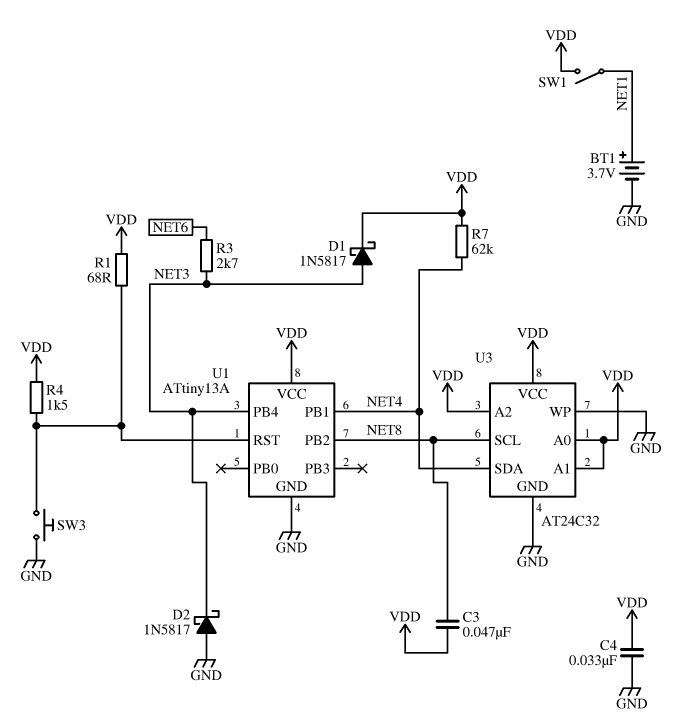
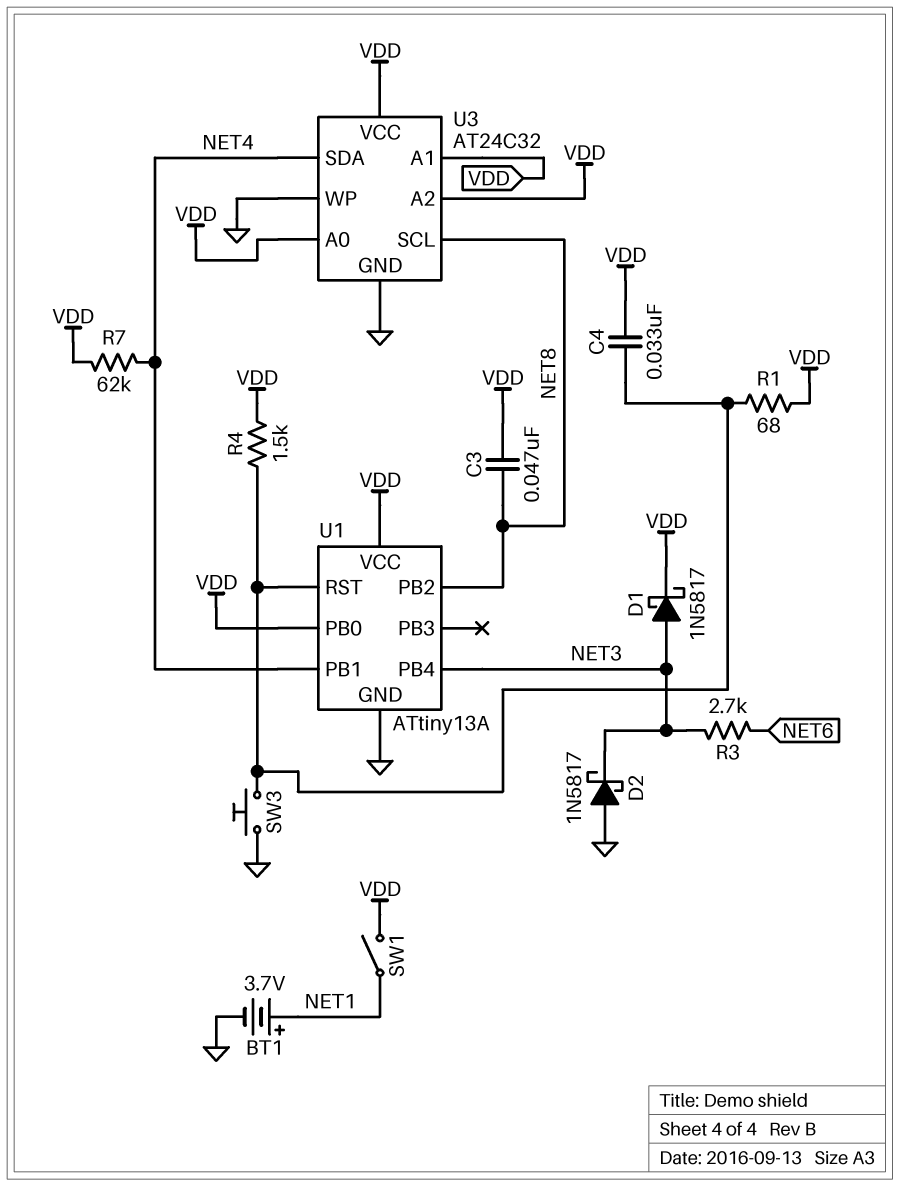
C4: 33nF (GND, VDD) -> 33nF (U1/RST, VDD)
U1 pin PB0: none -> VDD

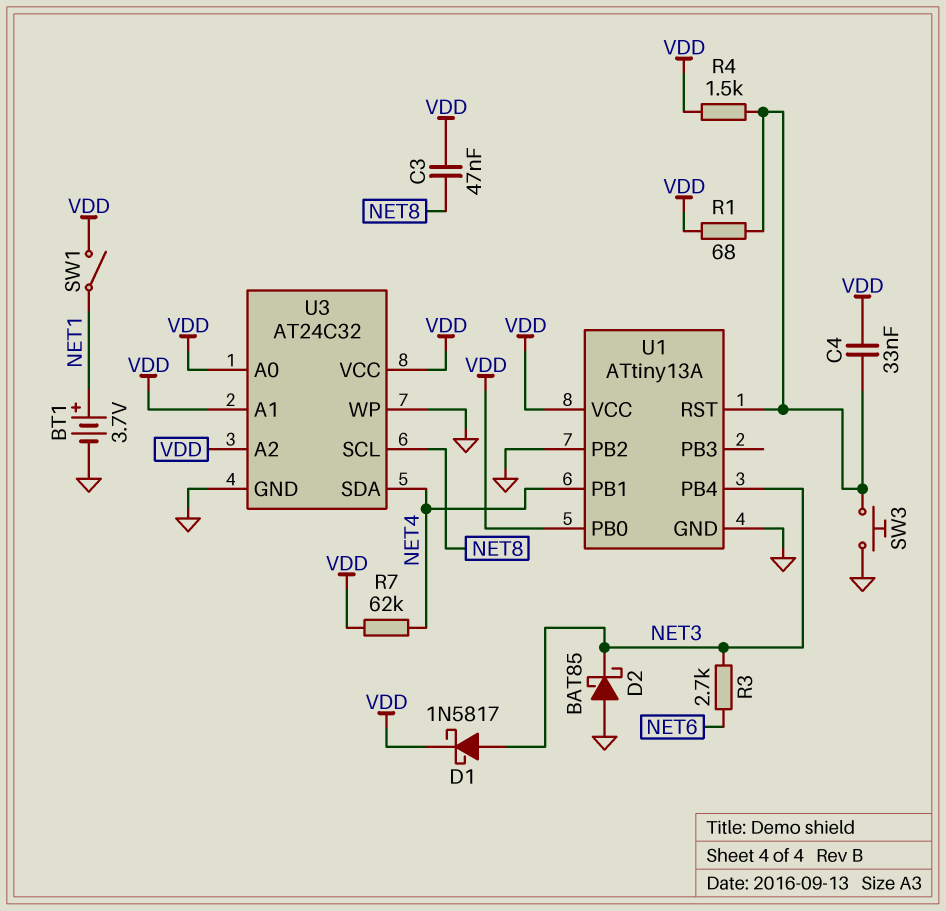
D2: schottky 1N5817 (A GND, K NET3) -> schottky BAT85 (A GND, K NET3)
U1 pin PB2: NET8 -> GND

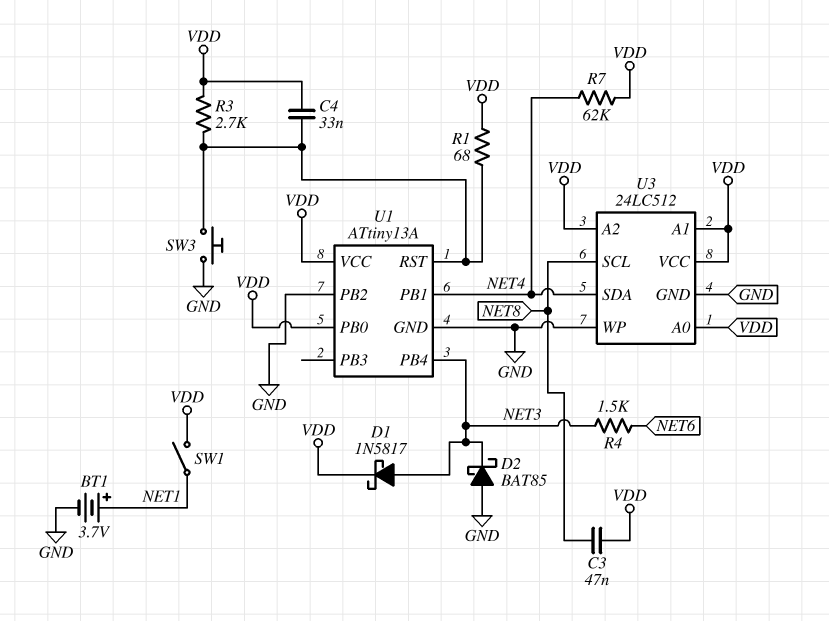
R3: 2.7k (NET3, NET6) -> 2.7k (U1/RST, VDD)
R4: 1.5k (U1/RST, VDD) -> 1.5k (NET3, NET6)
U3: AT24C32 -> 24LC512

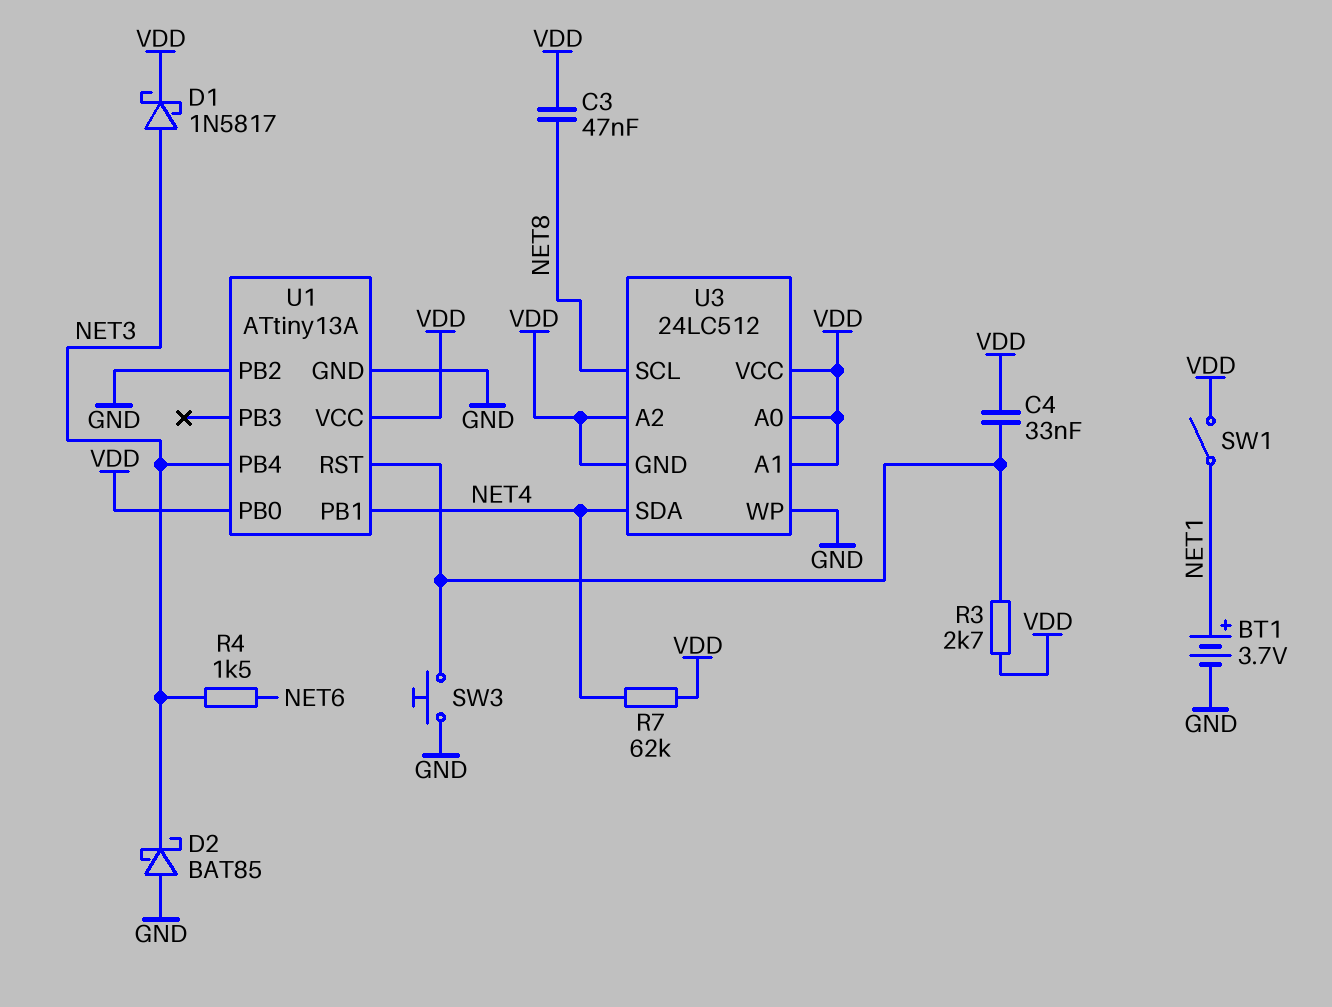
R1: 68 (U1/RST, VDD) -> none
U3 pin GND: GND -> VDD

